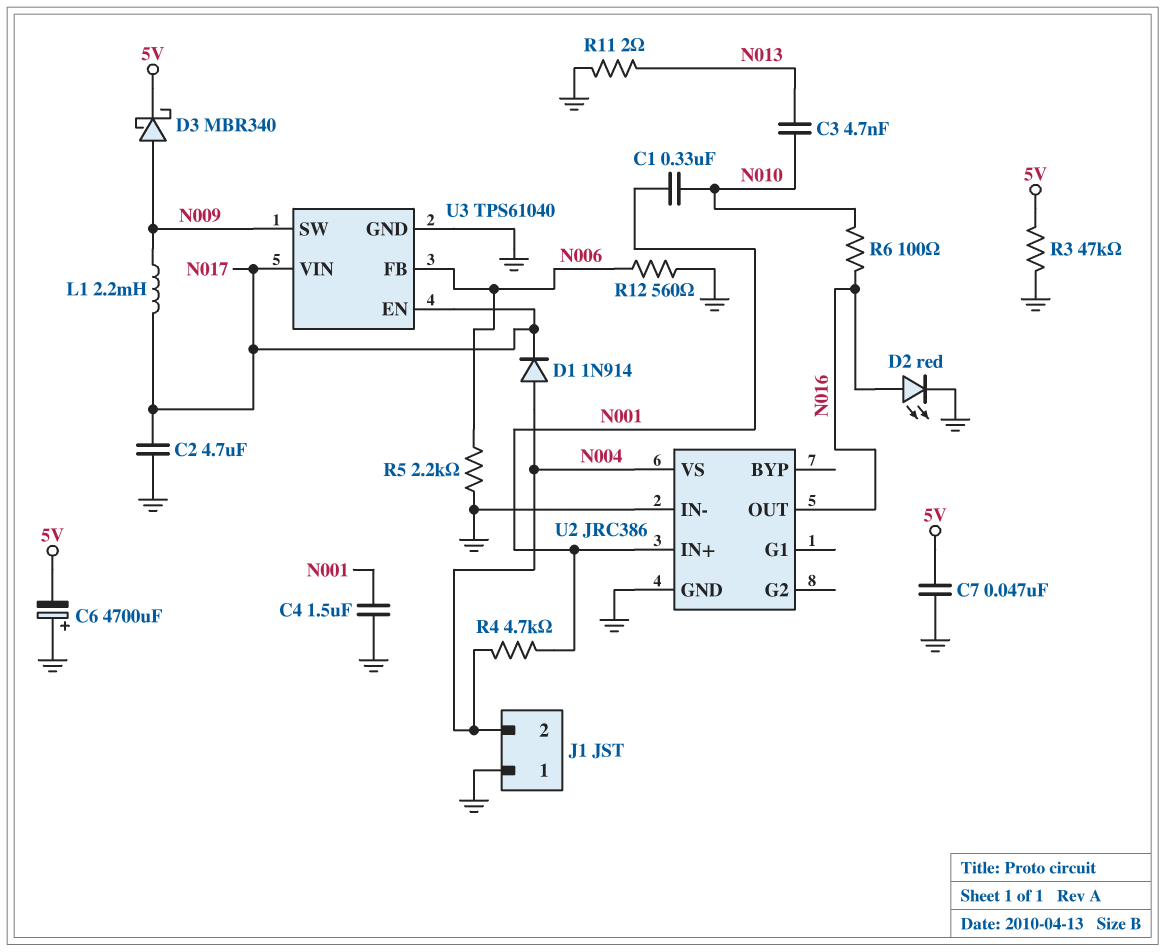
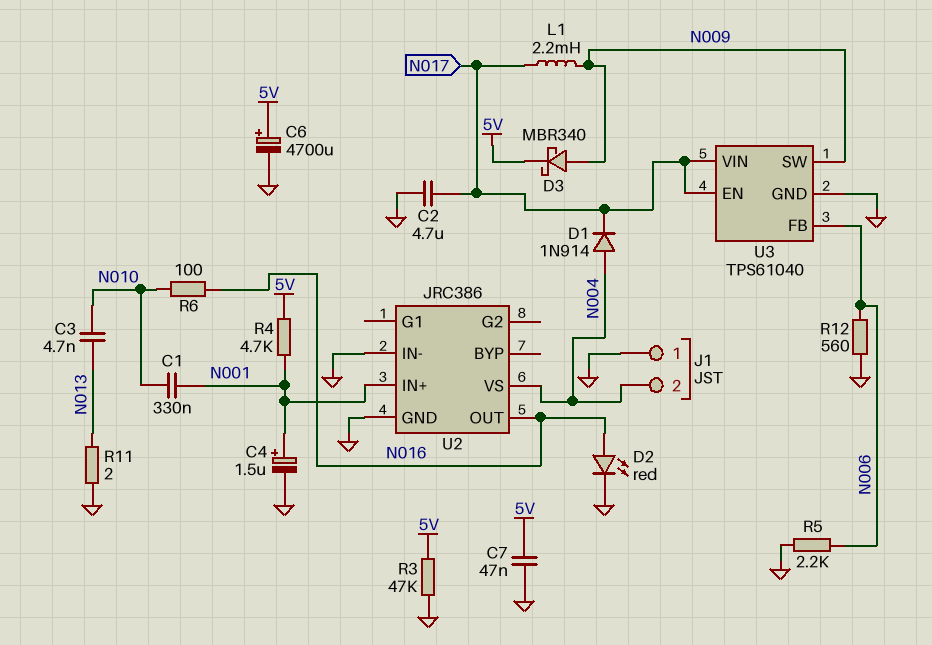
C4: 1.5uF (GND, N001) -> 1.5uF (plus N001, minus GND)
C6: 4700uF (plus GND, minus 5V) -> 4700uF (plus 5V, minus GND)
R4: 4.7k (N001, N004) -> 4.7k (5V, N001)

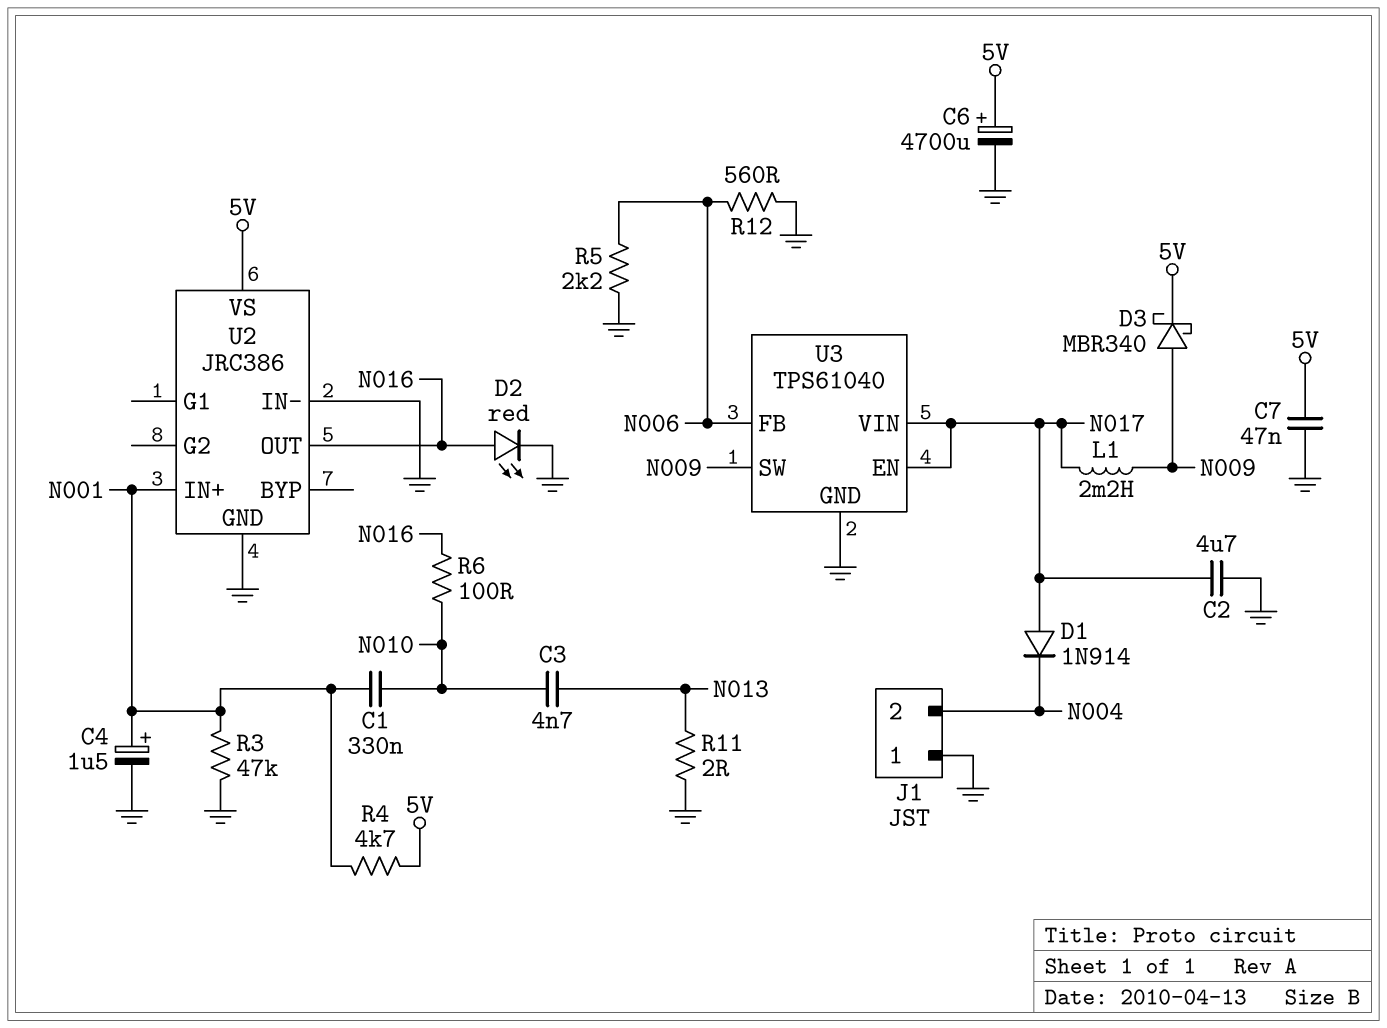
D1: diode 1N914 (A N004, K N017) -> diode 1N914 (A N017, K N004)
R3: 47k (5V, GND) -> 47k (GND, N001)
U2 pin VS: N004 -> 5V

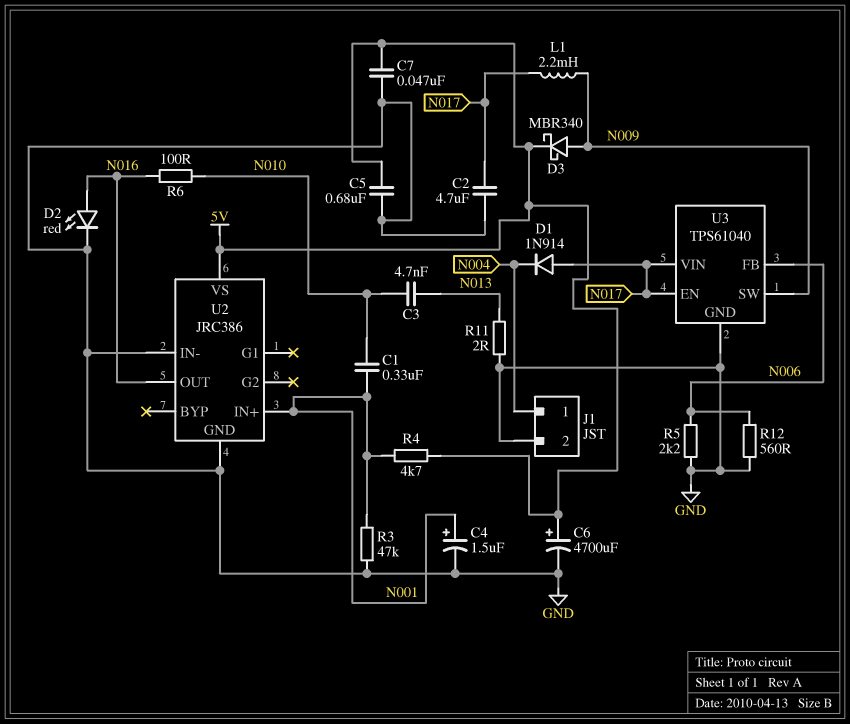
C5: none -> 680nF (5V, GND)
J1 pin 1: GND -> N004
J1 pin 2: N004 -> GND

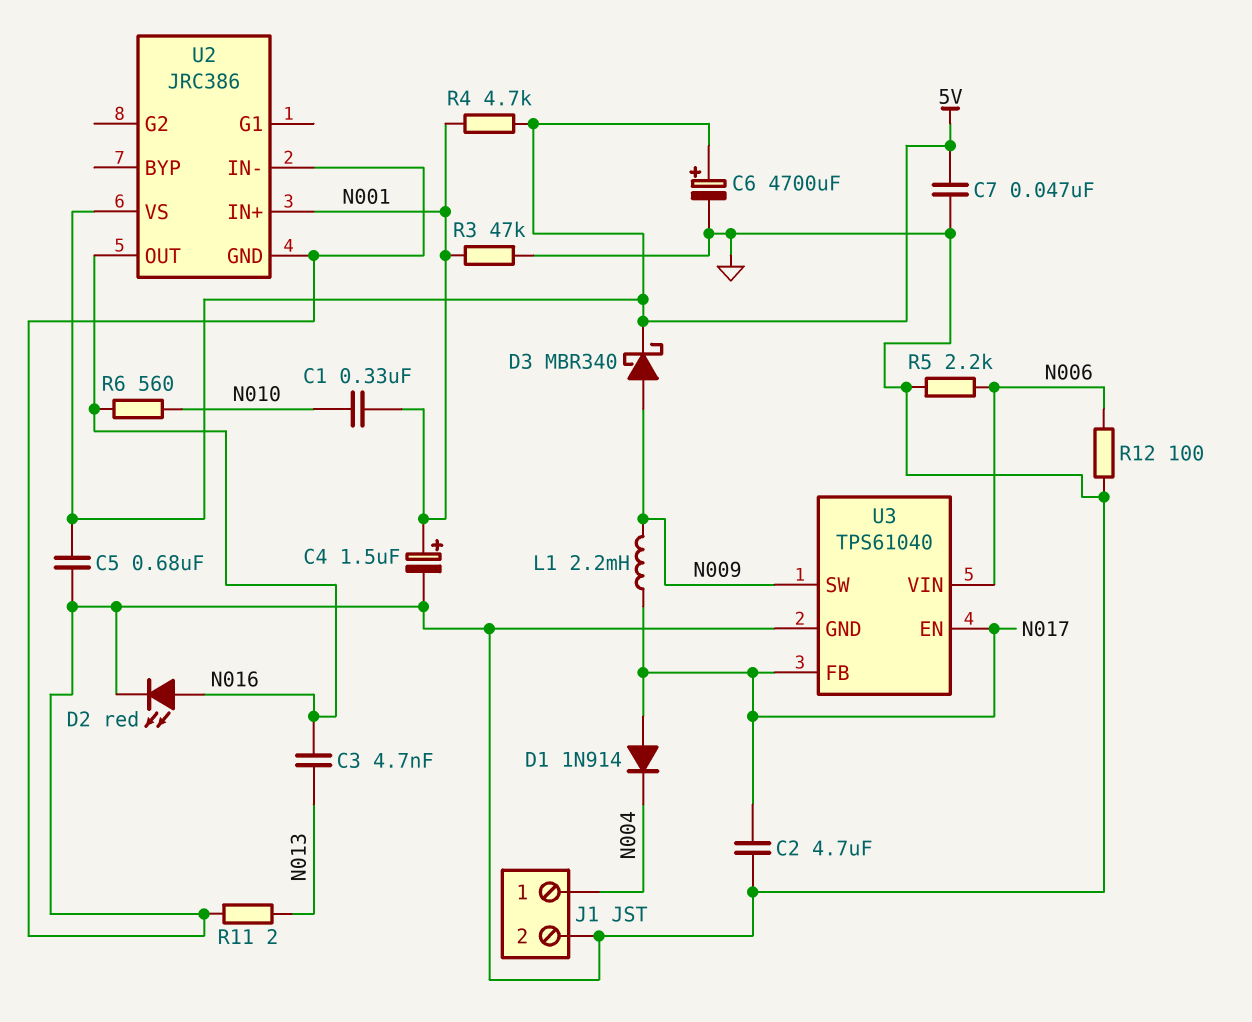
C3: 4.7nF (N010, N013) -> 4.7nF (N013, N016)
R6: 100 (N010, N016) -> 560 (N010, N016)
R12: 560 (GND, N006) -> 100 (GND, N006)
U3 pin FB: N006 -> N017
U3 pin VIN: N017 -> N006

